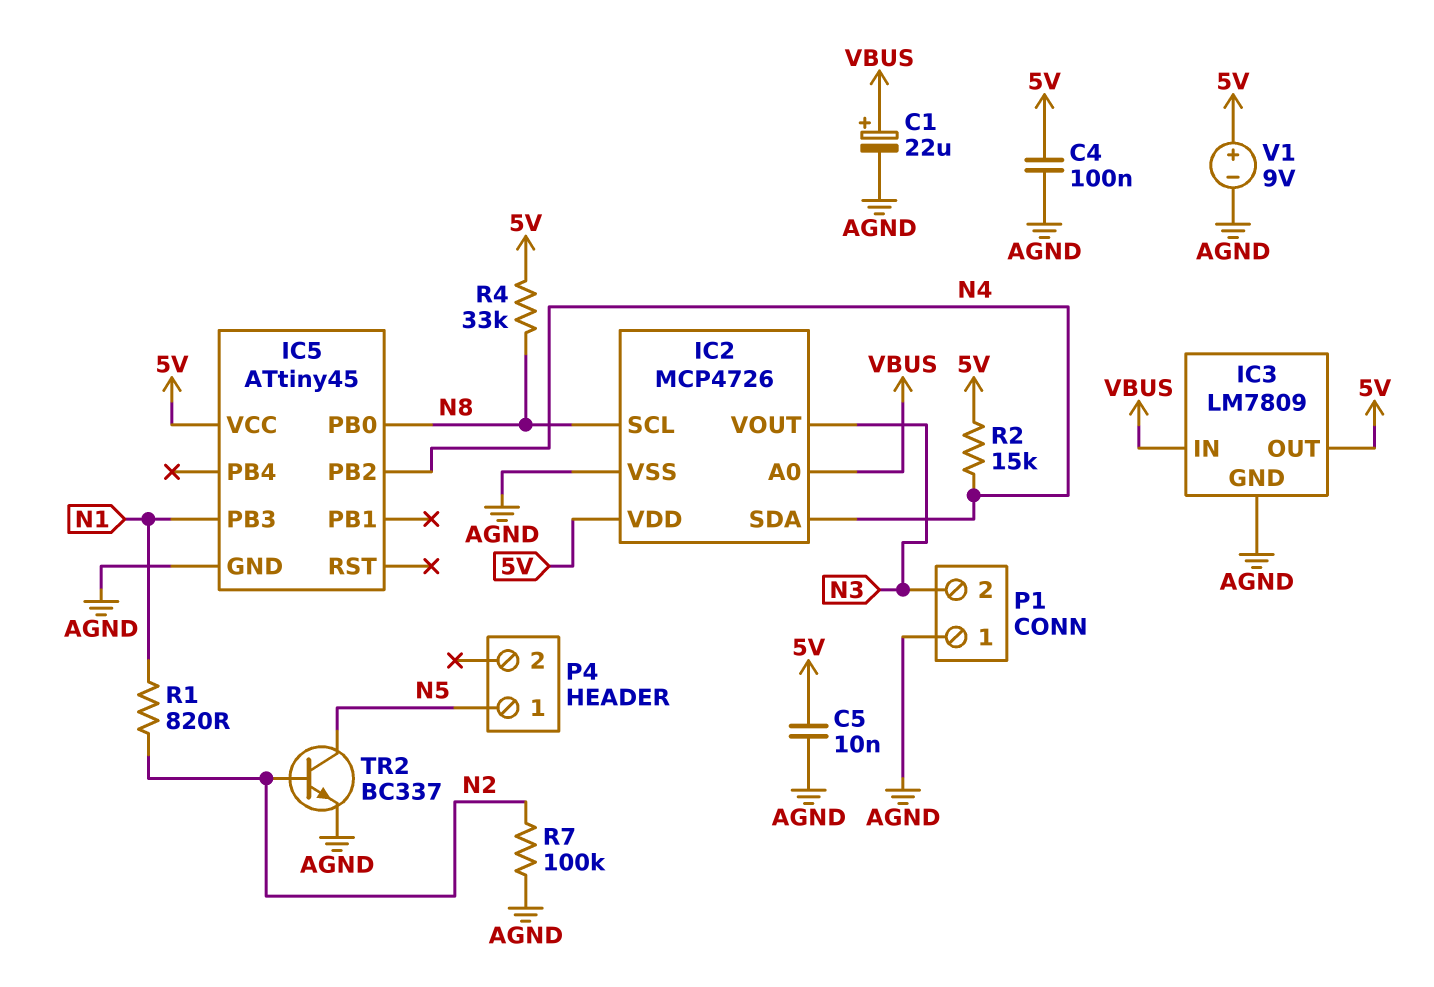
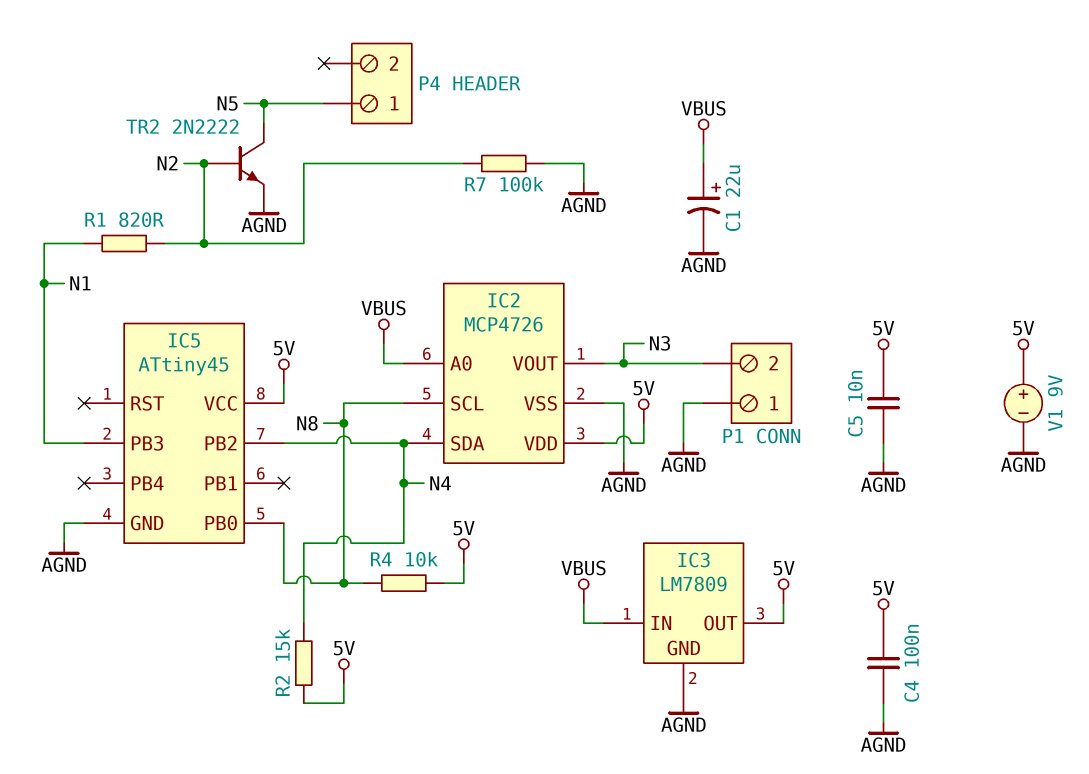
R4: 33k (5V, N8) -> 10k (5V, N8)
TR2: NPN BC337 (B N2, C N5, E AGND) -> NPN 2N2222 (B N2, C N5, E AGND)

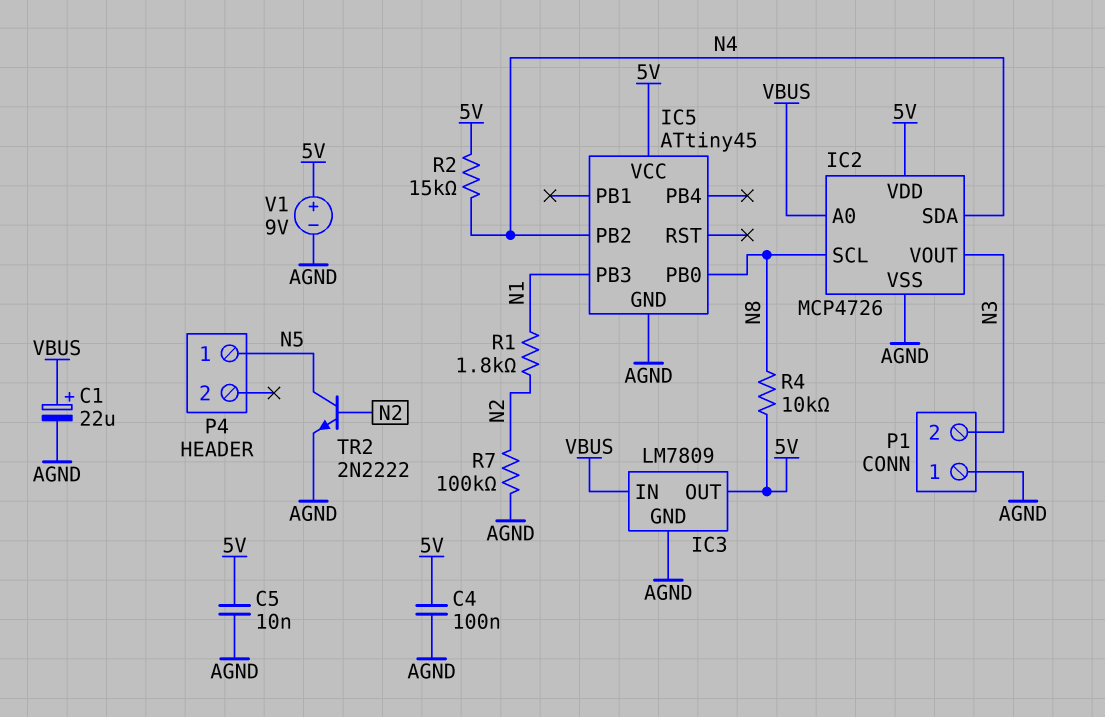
R1: 820 (N1, N2) -> 1.8k (N1, N2)

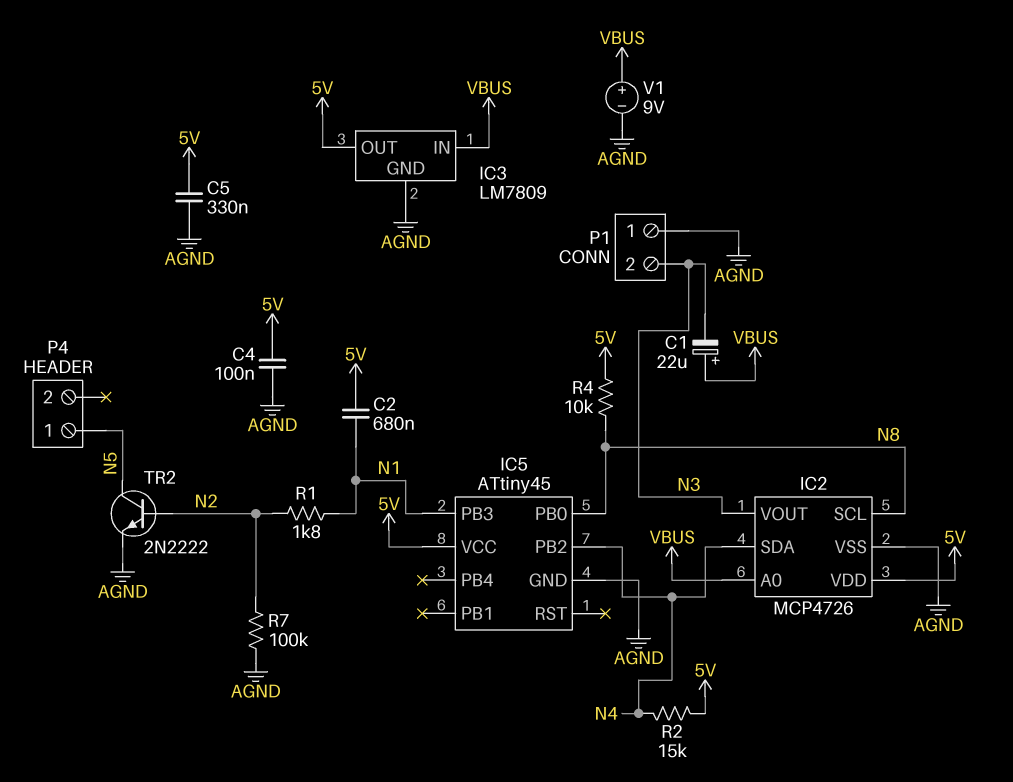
C1: 22uF (plus VBUS, minus AGND) -> 22uF (plus VBUS, minus N3)
C2: none -> 680nF (5V, N1)
C5: 10nF (5V, AGND) -> 330nF (5V, AGND)
V1: 9V (plus 5V, minus AGND) -> 9V (plus VBUS, minus AGND)

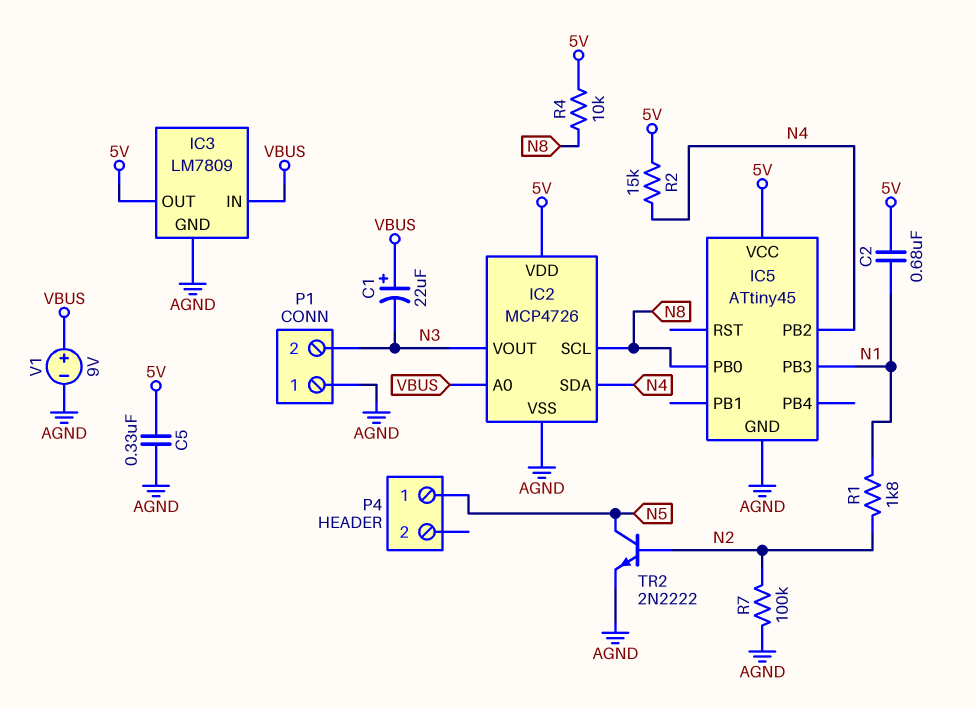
C4: 100nF (5V, AGND) -> none

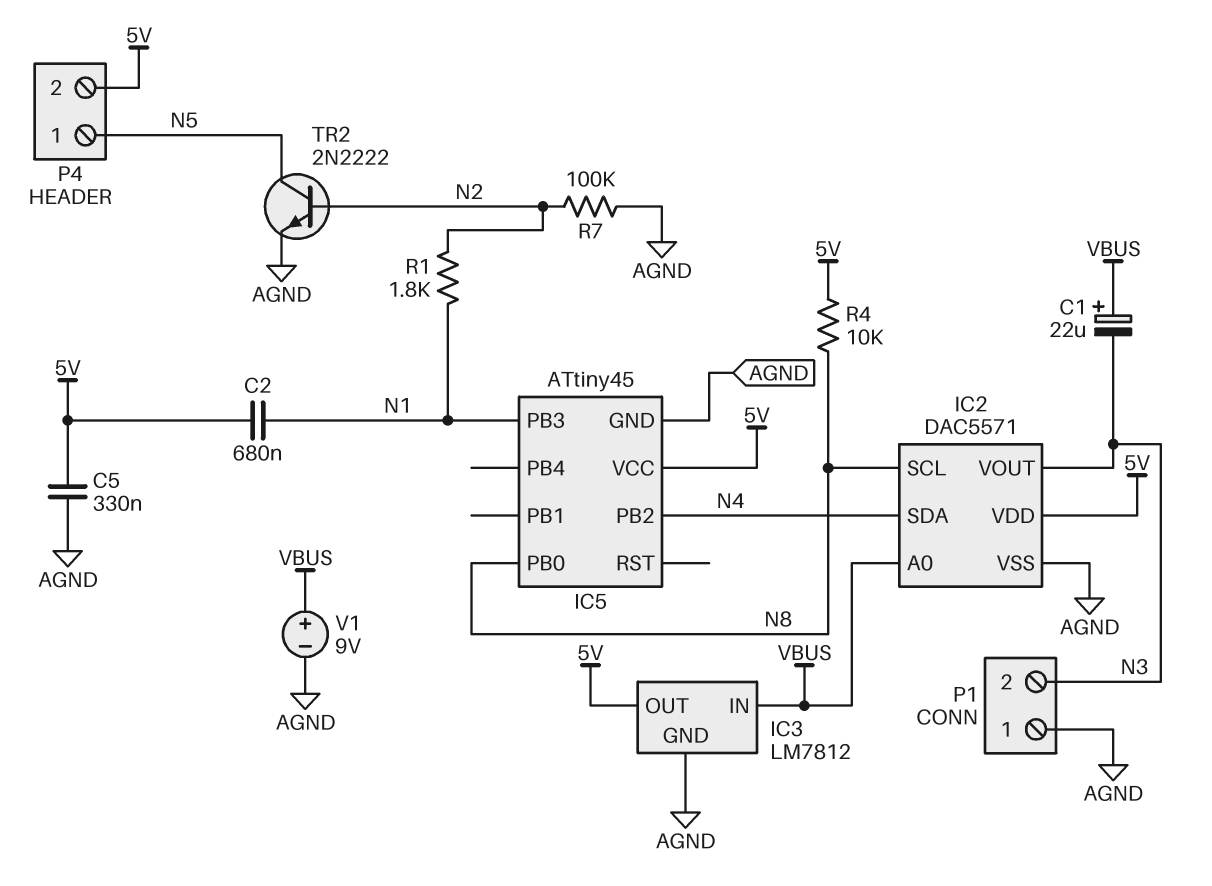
IC2: MCP4726 -> DAC5571
IC3: LM7809 -> LM7812
P4 pin 2: none -> 5V
R2: 15k (5V, N4) -> none

